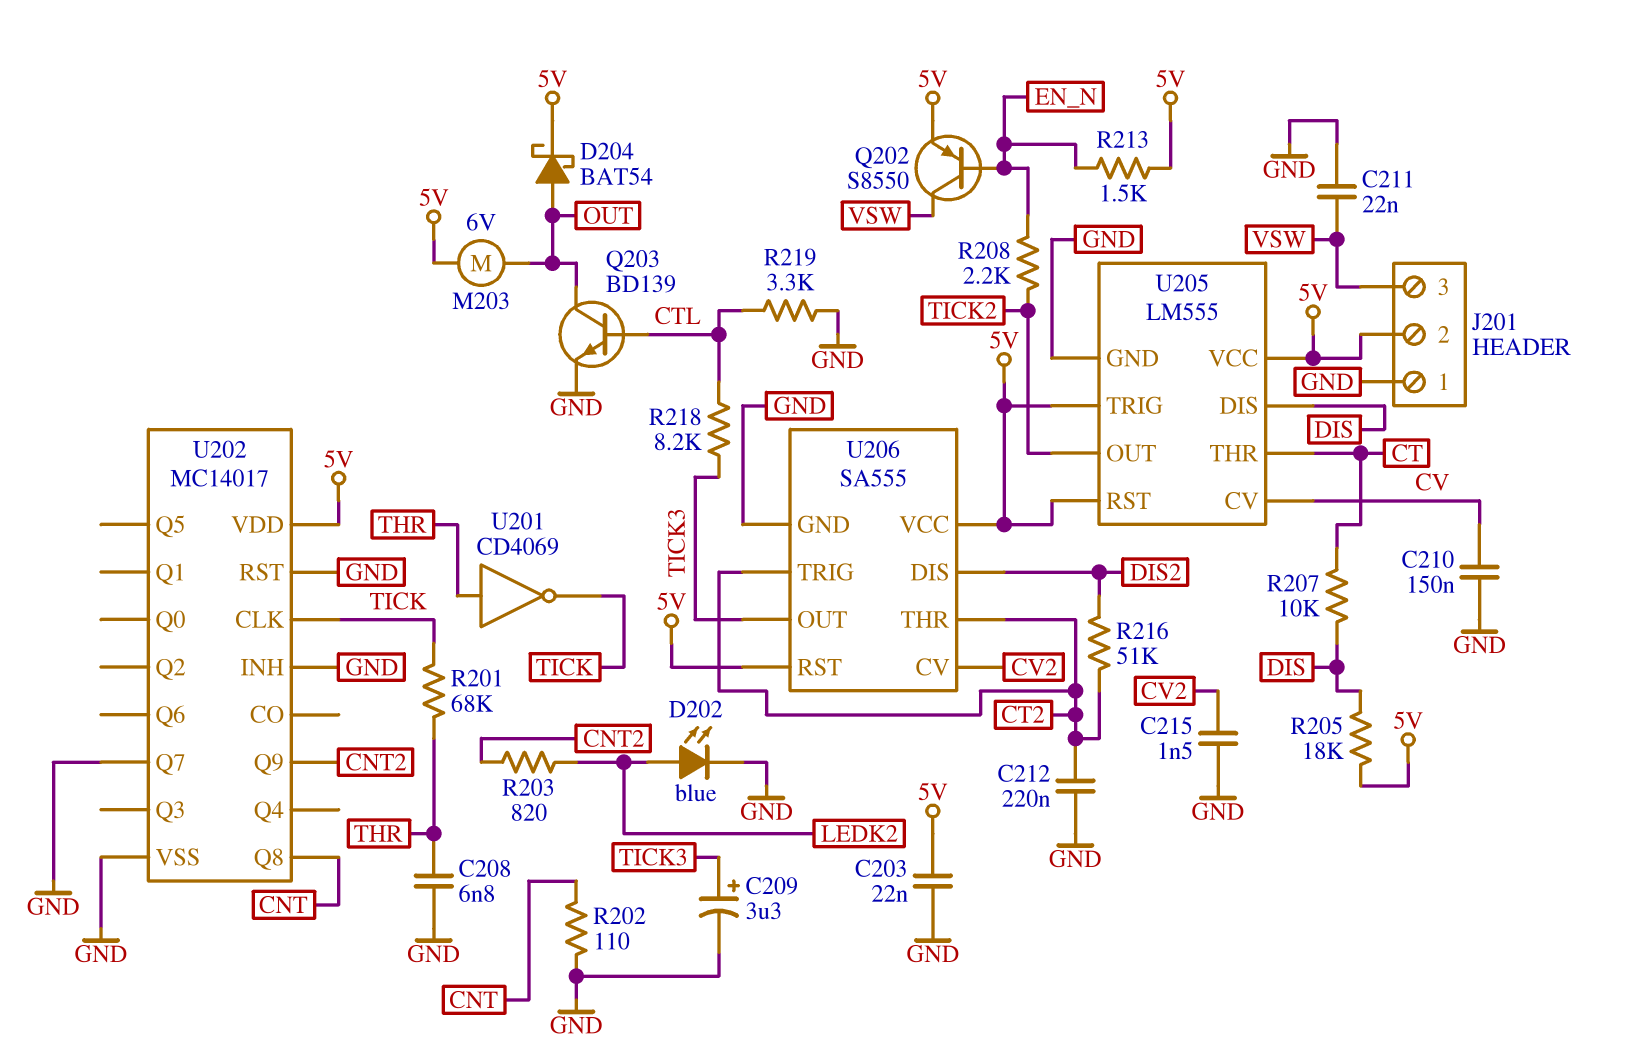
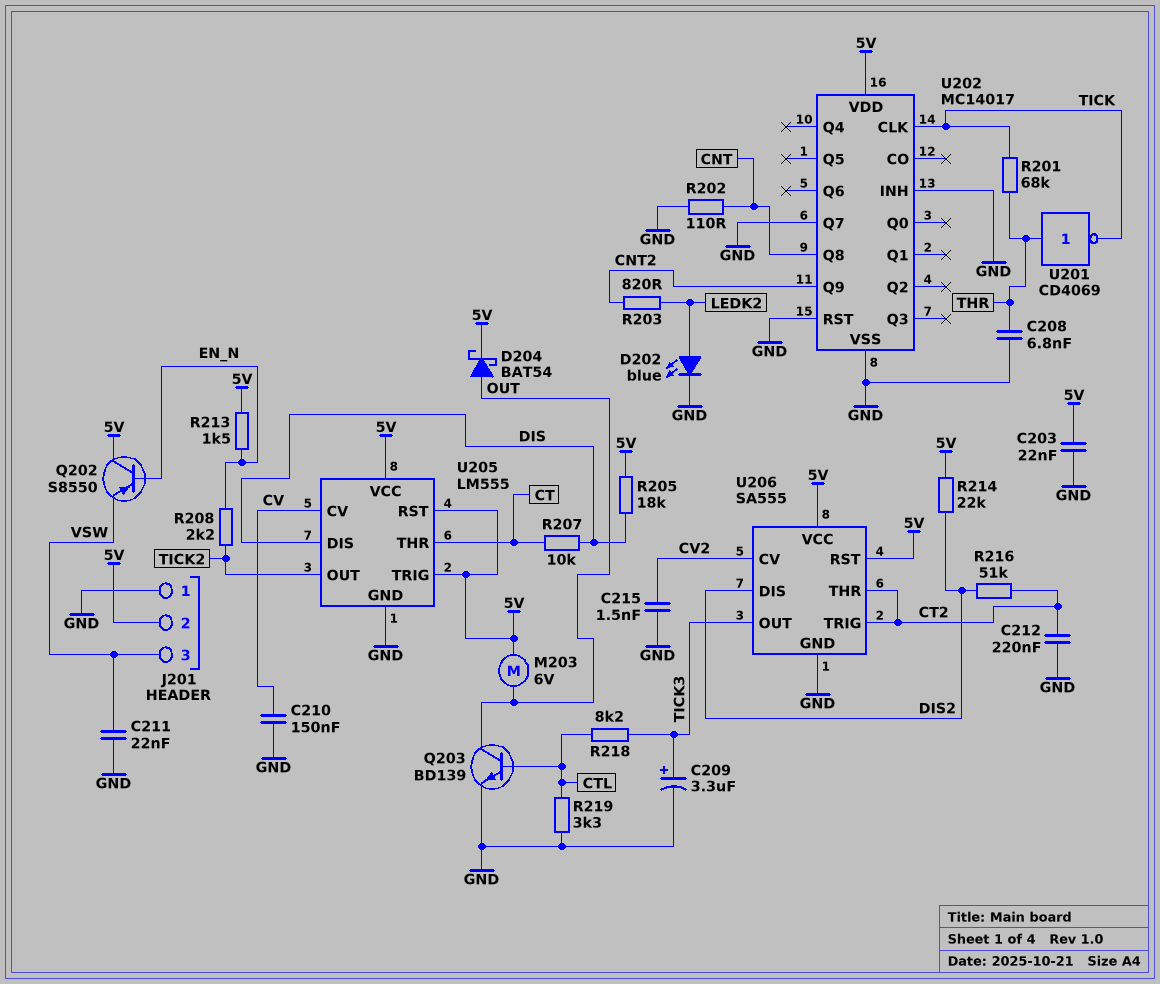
Q202: PNP S8550 (B EN_N, C VSW, E 5V) -> PNP S8550 (B EN_N, C 5V, E VSW)
R214: none -> 22k (5V, DIS2)

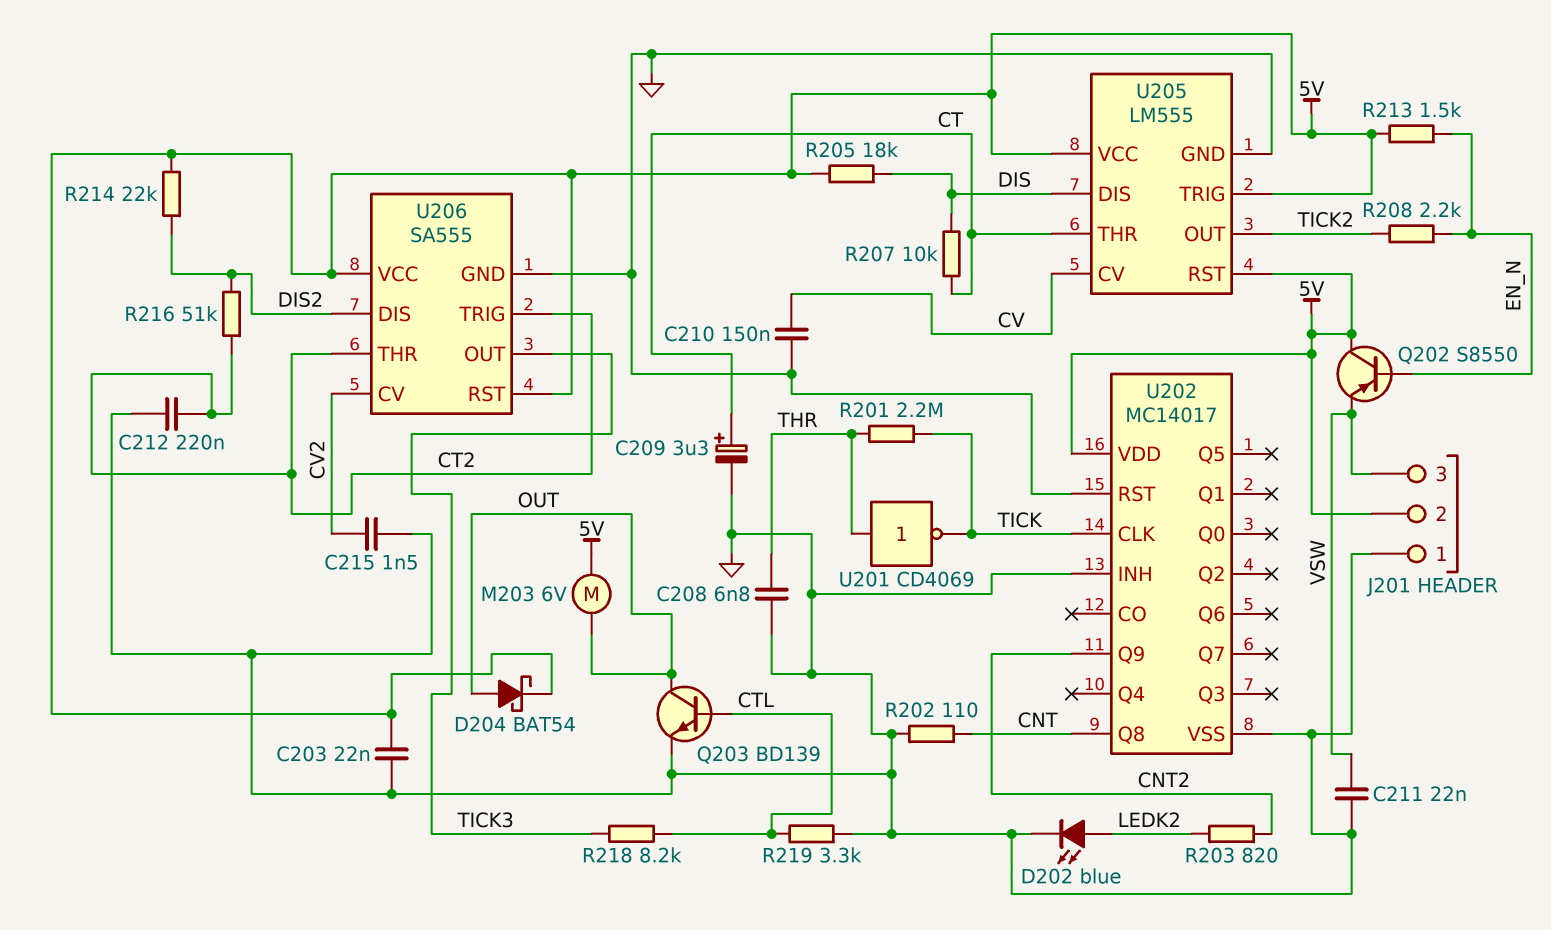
C209: 3.3uF (plus TICK3, minus GND) -> 3.3uF (plus CT, minus GND)
R201: 68k (THR, TICK) -> 2.2M (THR, TICK)
U202 pin Q7: GND -> none

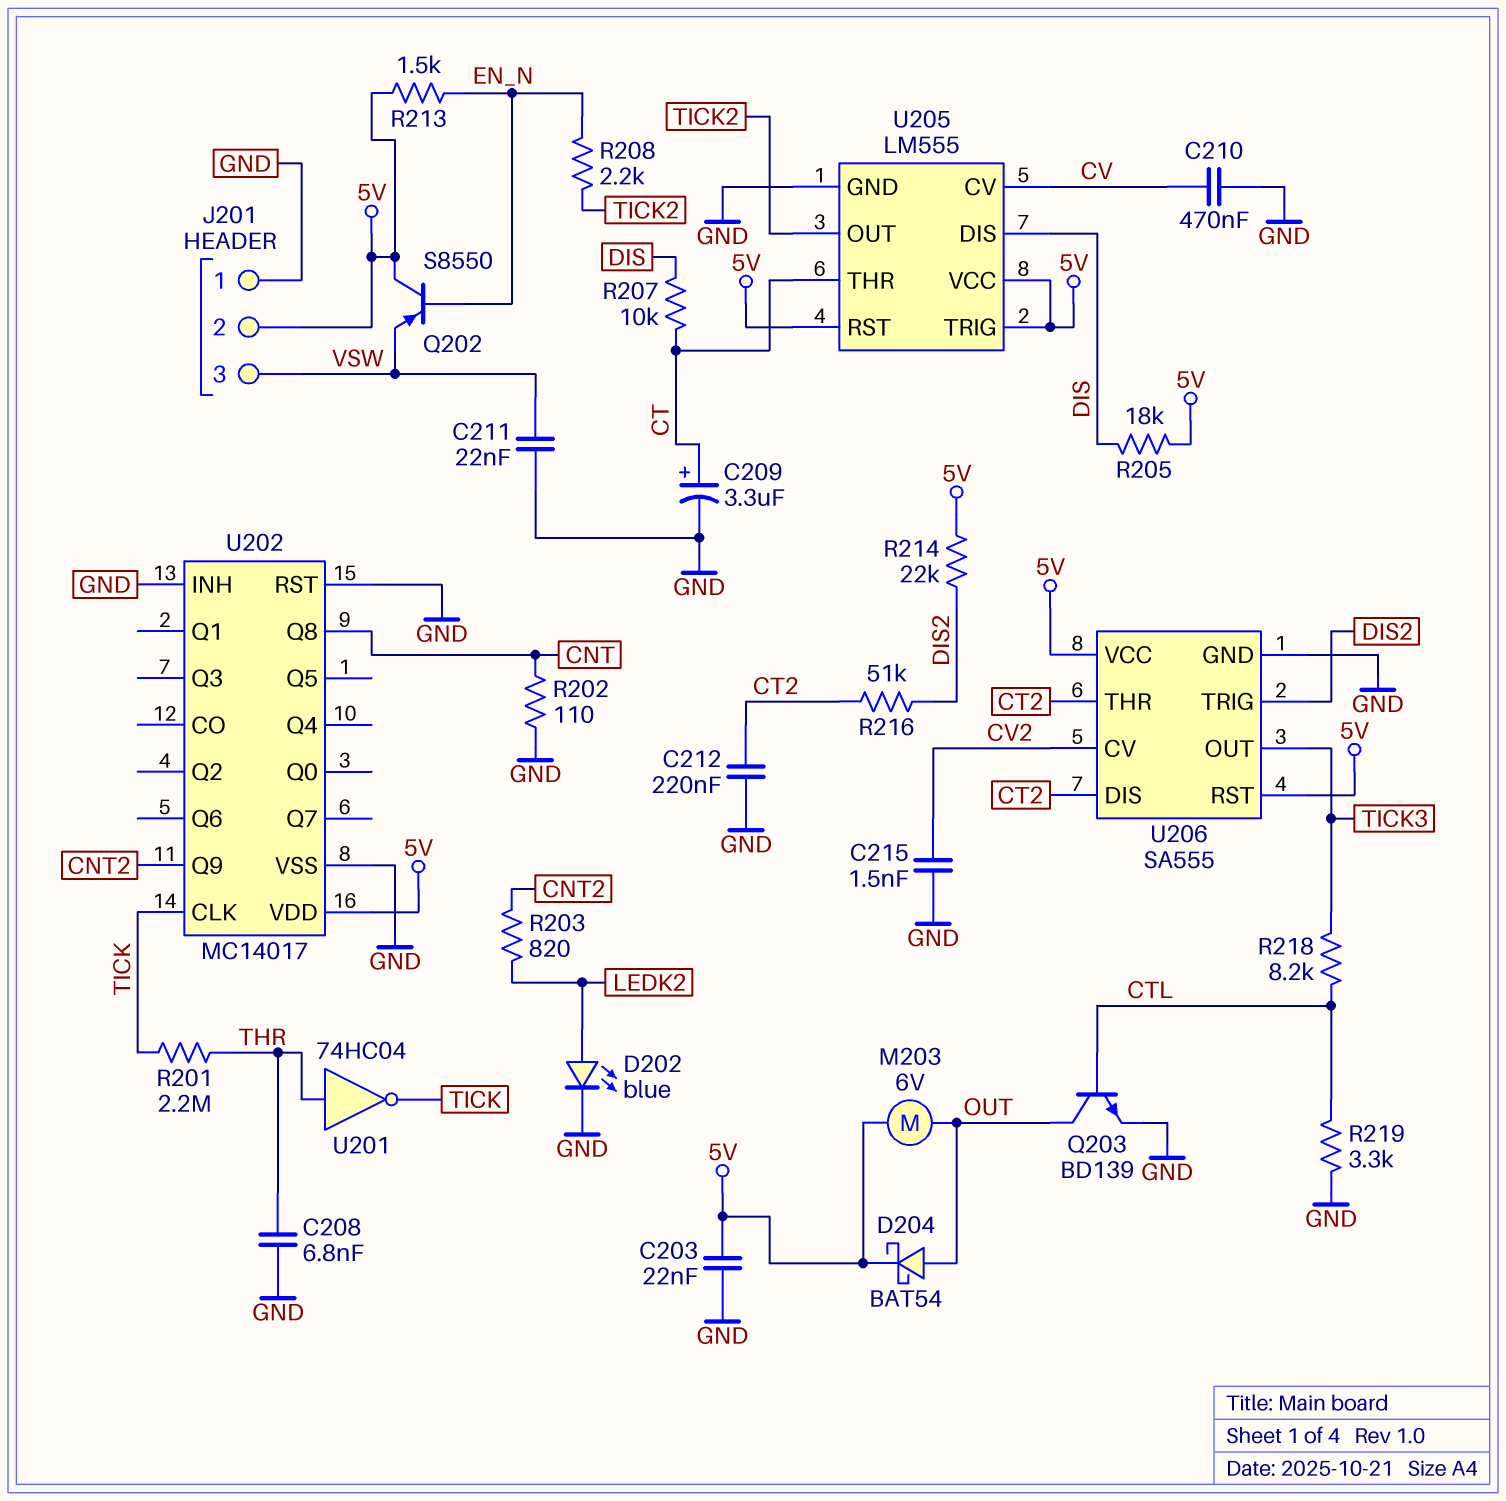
C210: 150nF (CV, GND) -> 470nF (CV, GND)
U201: NOT CD4069 (in THR, out TICK) -> NOT 74HC04 (in THR, out TICK)
U206 pin DIS: DIS2 -> CT2
U206 pin TRIG: CT2 -> DIS2

